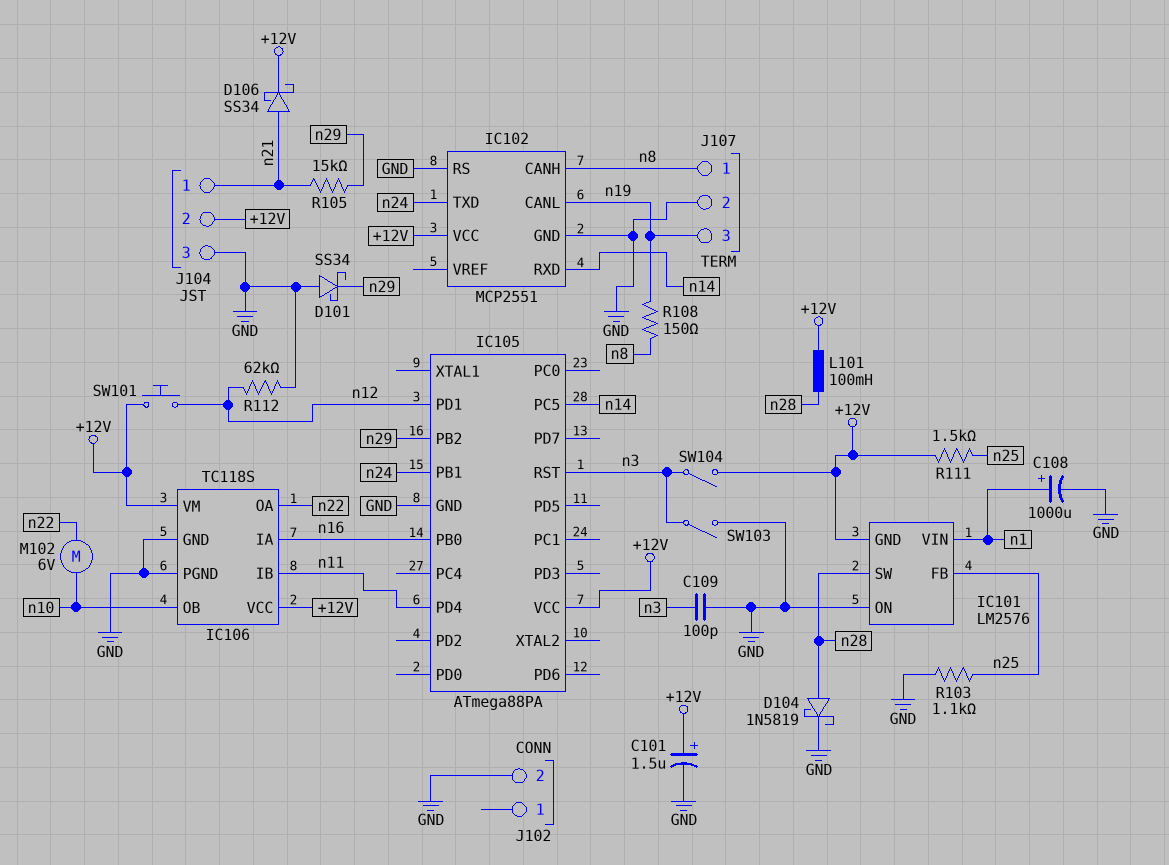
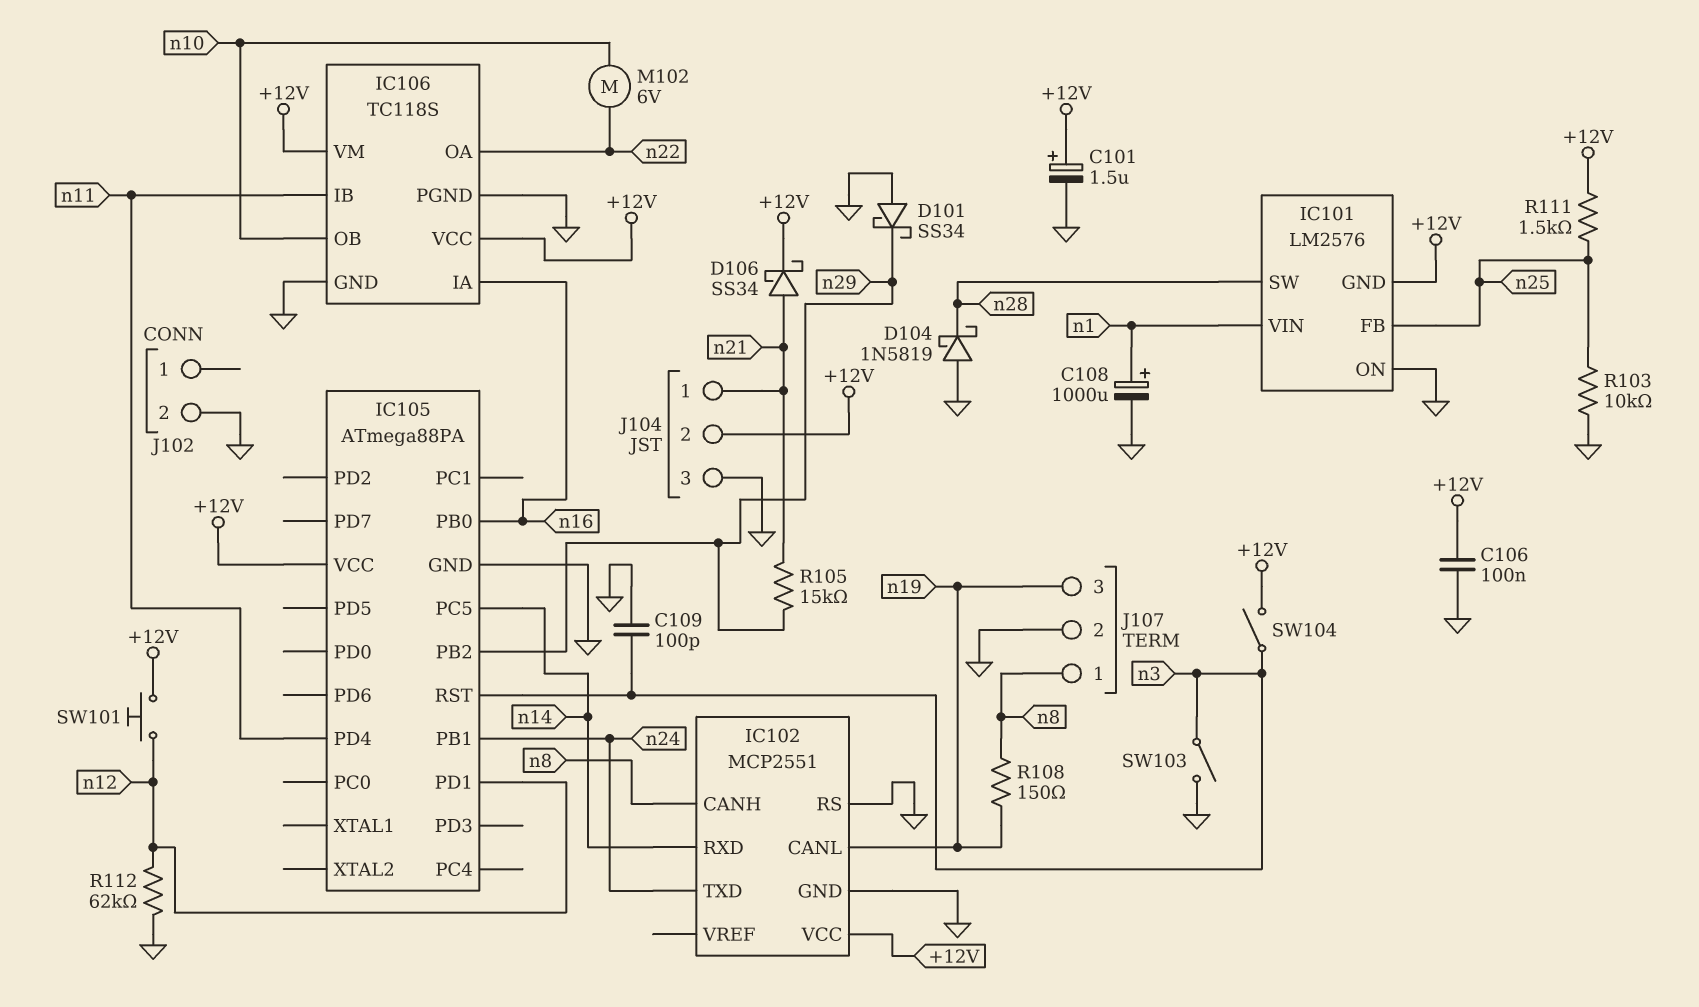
C106: none -> 100nF (+12V, GND)
D104: schottky 1N5819 (A n28, K GND) -> schottky 1N5819 (A GND, K n28)
L101: 100mH (+12V, n28) -> none
R103: 1.1k (GND, n25) -> 10k (GND, n25)

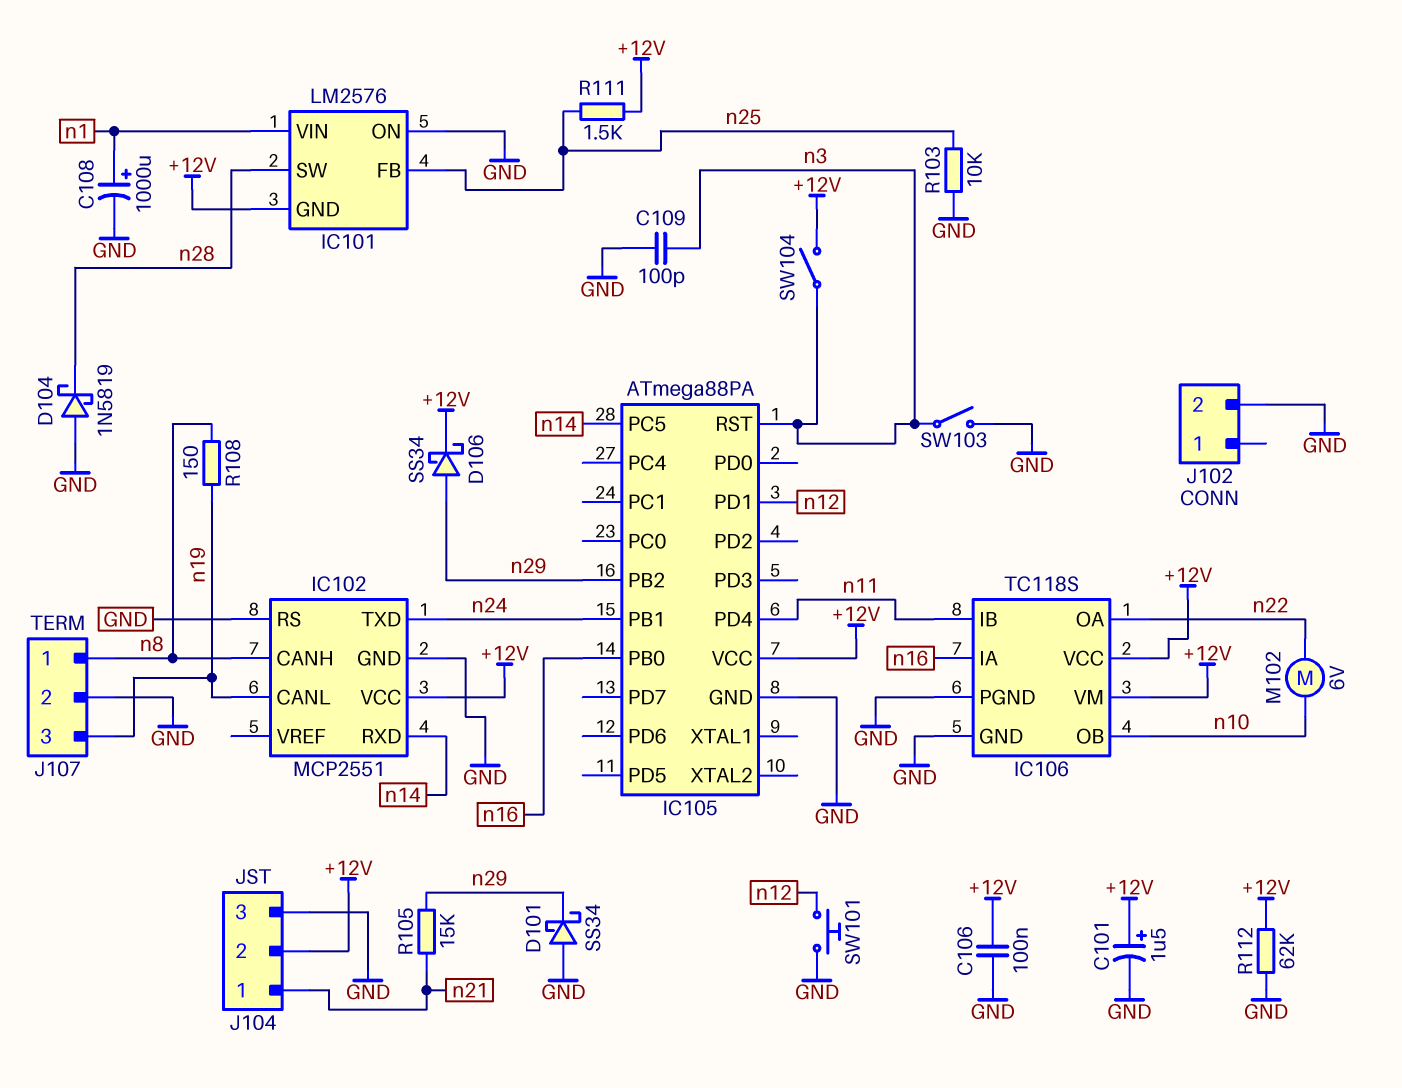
D106: schottky SS34 (A n21, K +12V) -> schottky SS34 (A n29, K +12V)
R112: 62k (GND, n12) -> 62k (+12V, GND)
SW101: button (+12V, n12) -> button (GND, n12)

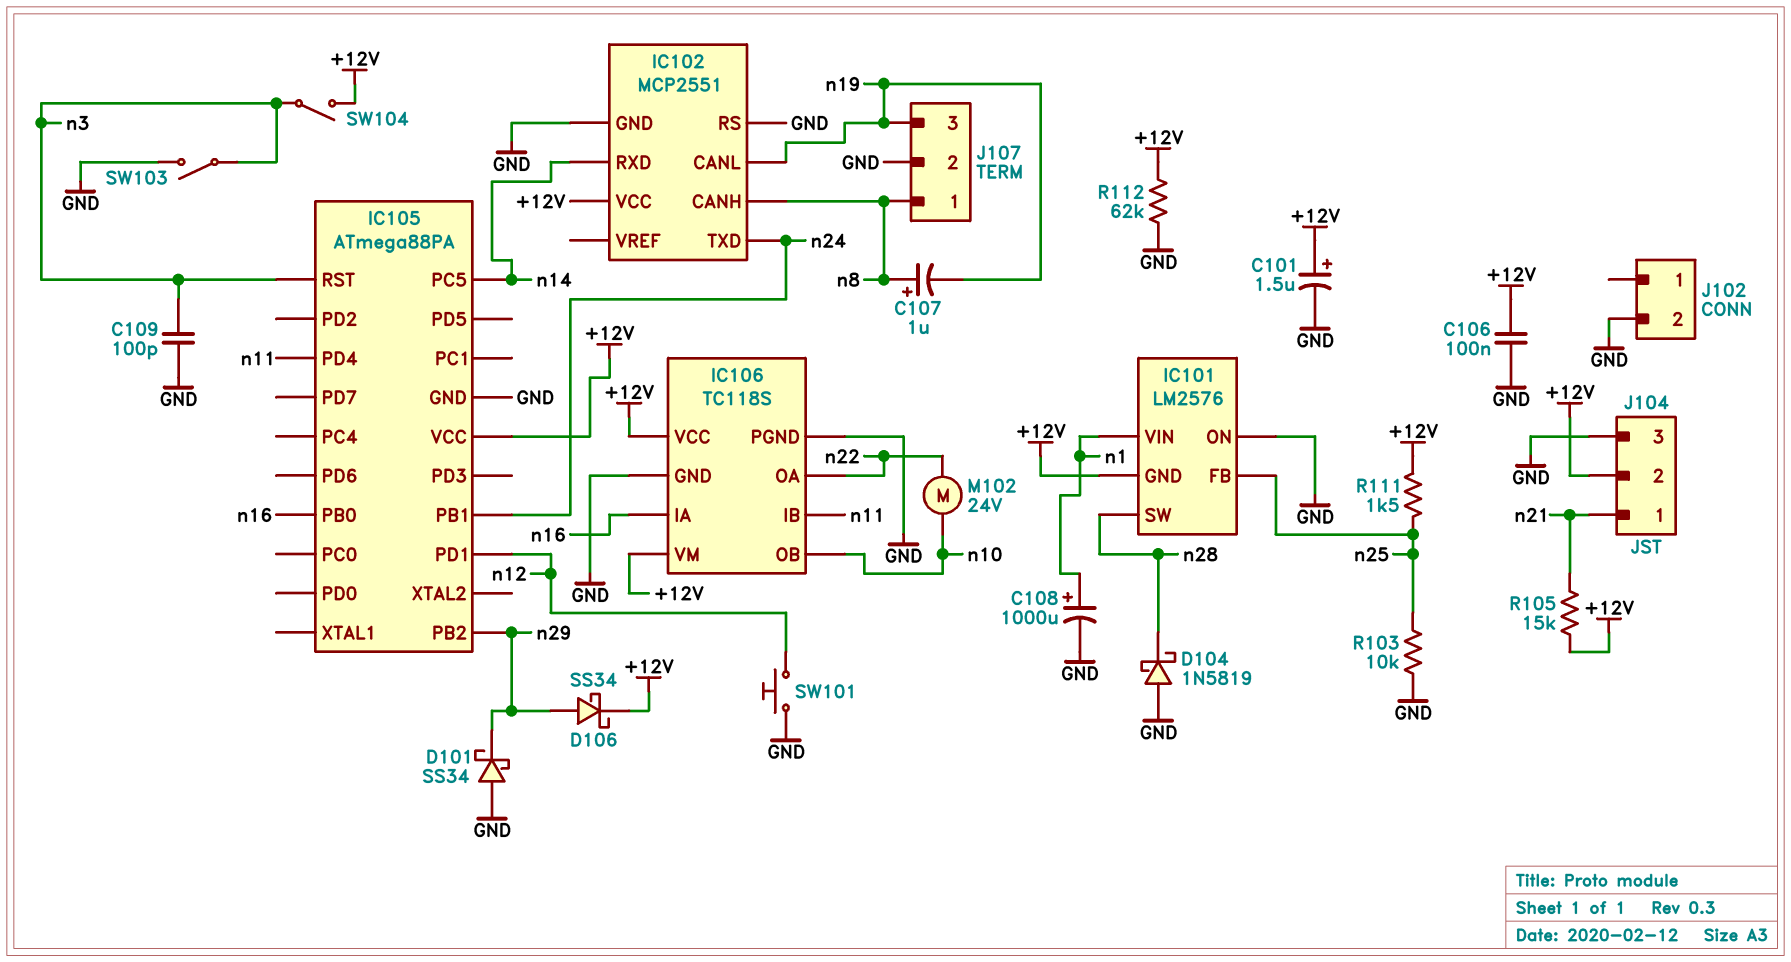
C107: none -> 1uF (plus n8, minus n19)
M102: motor 6V (n10, n22) -> motor 24V (n10, n22)
R105: 15k (n21, n29) -> 15k (+12V, n21)
R108: 150 (n8, n19) -> none

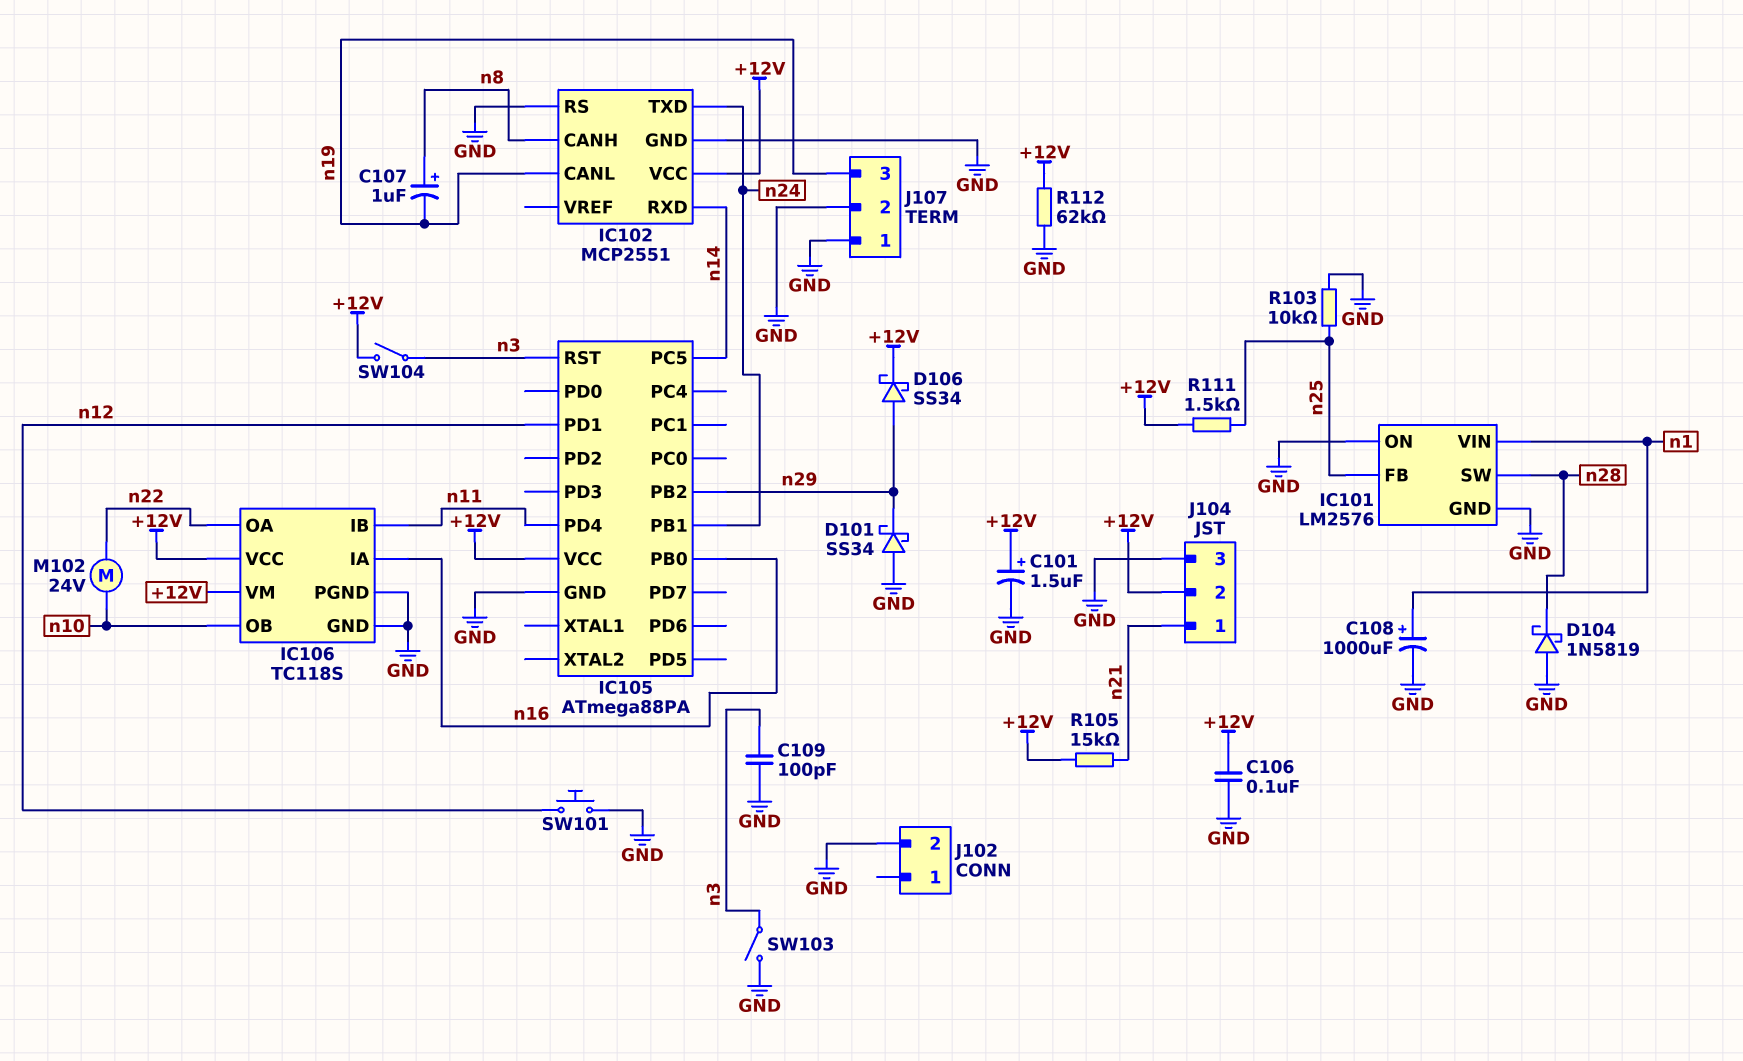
IC101 pin GND: +12V -> GND
J107 pin 1: n8 -> GND

